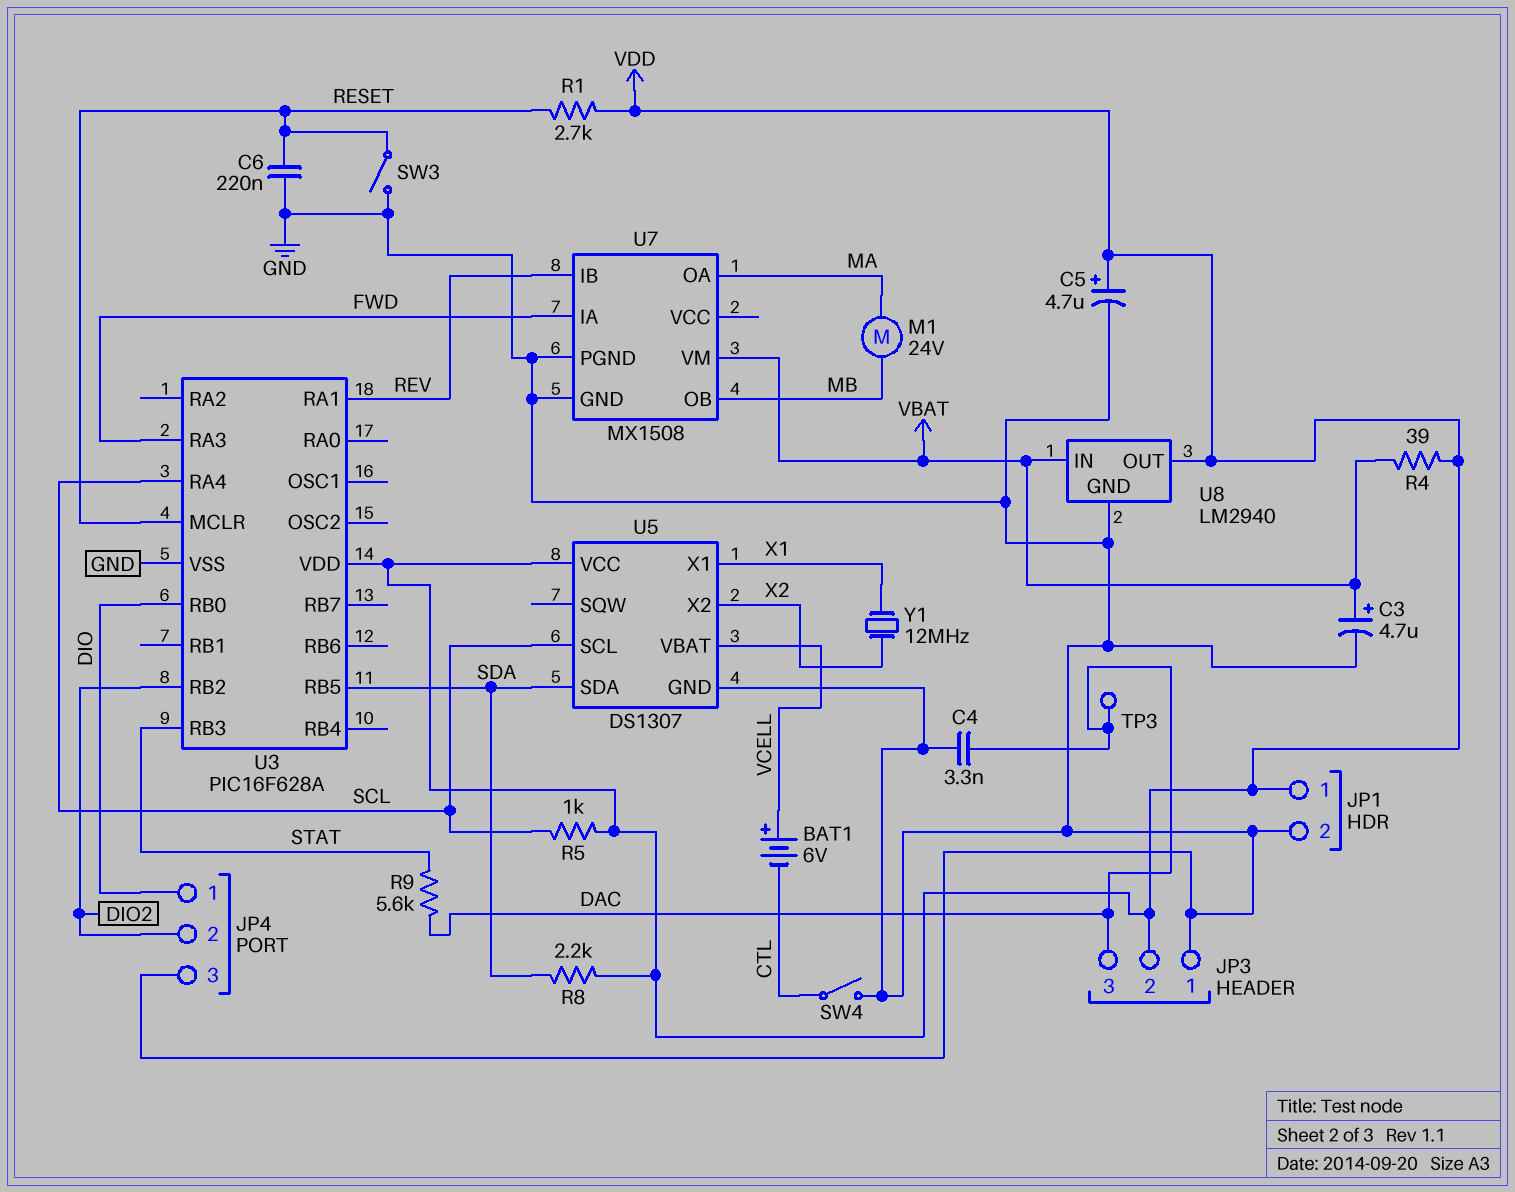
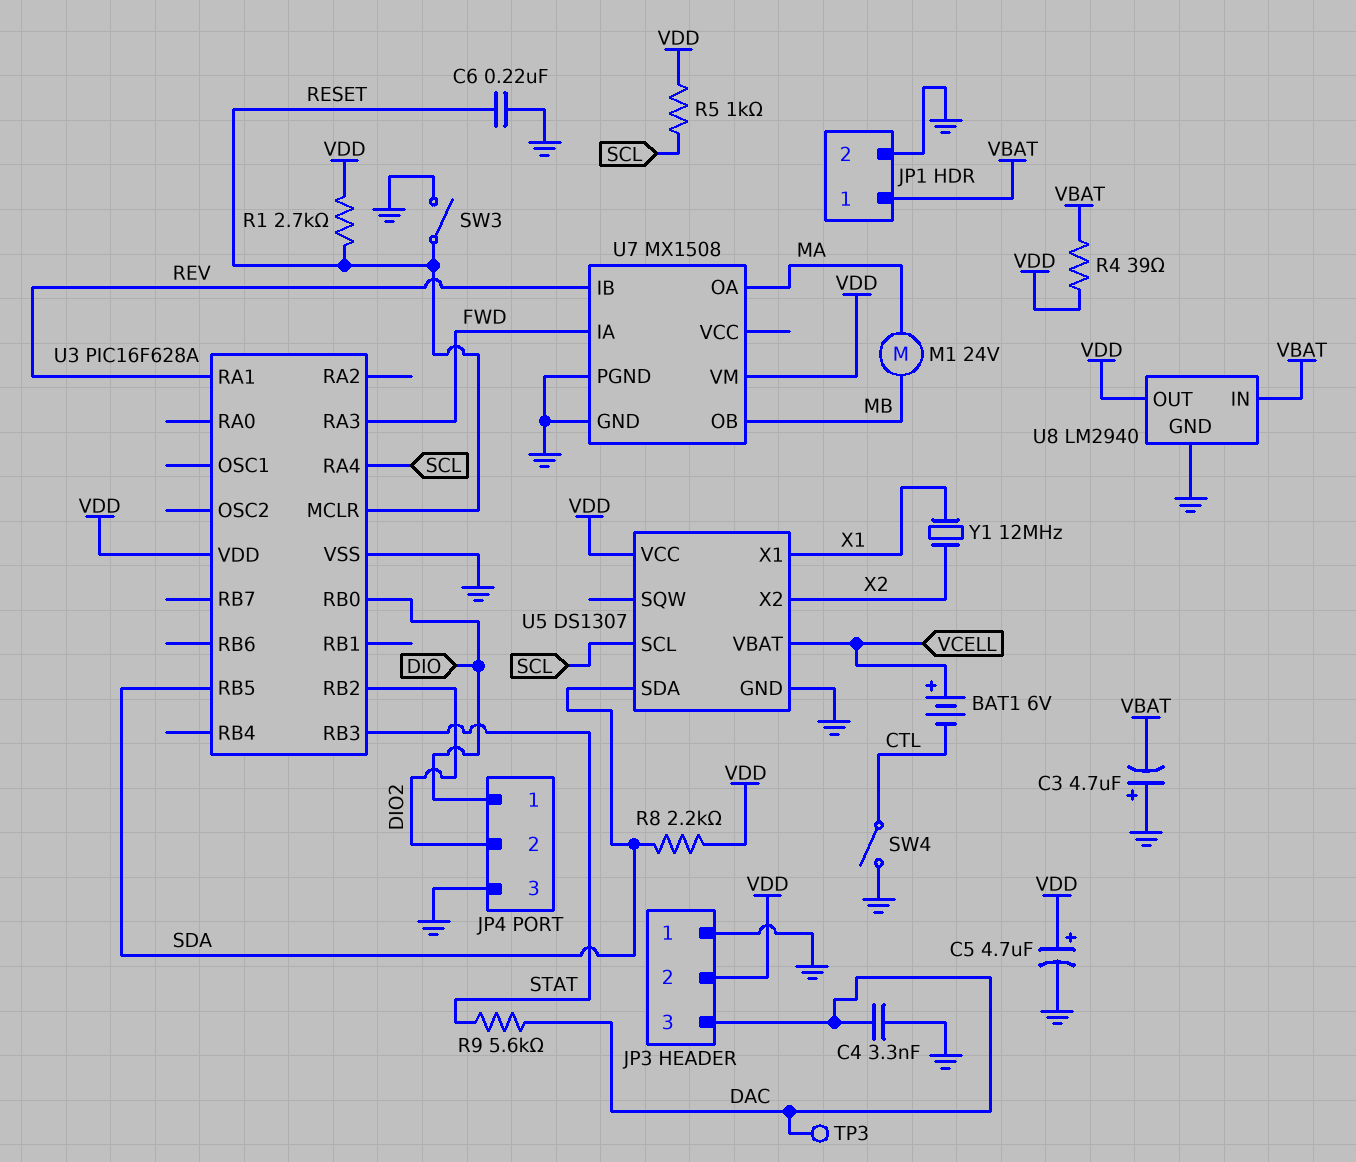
C3: 4.7uF (plus VBAT, minus GND) -> 4.7uF (plus GND, minus VBAT)
JP1 pin 1: VDD -> VBAT
U7 pin VM: VBAT -> VDD

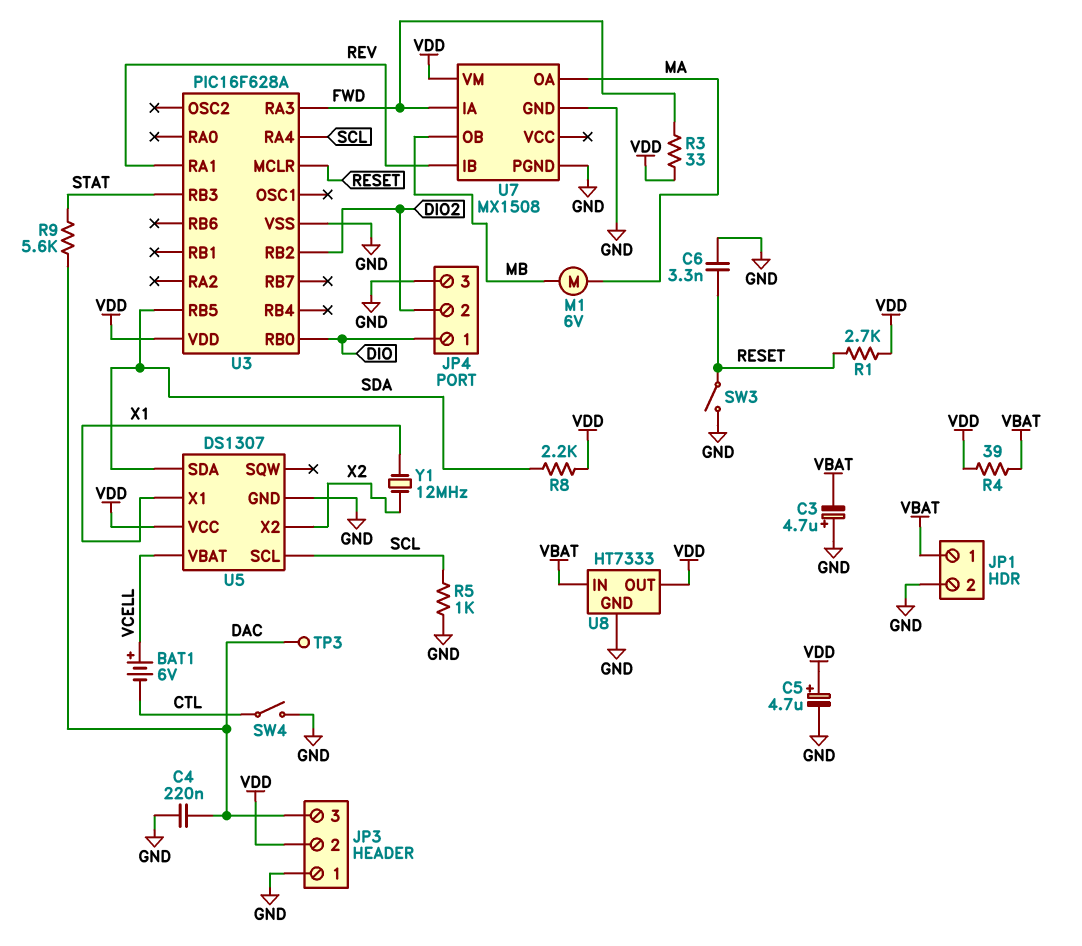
C4: 3.3nF (DAC, GND) -> 220nF (DAC, GND)
C6: 220nF (GND, RESET) -> 3.3nF (GND, RESET)
M1: motor 24V (MA, MB) -> motor 6V (MA, MB)
R3: none -> 33 (FWD, VDD)
R5: 1k (SCL, VDD) -> 1k (GND, SCL)
U8: LM2940 -> HT7333

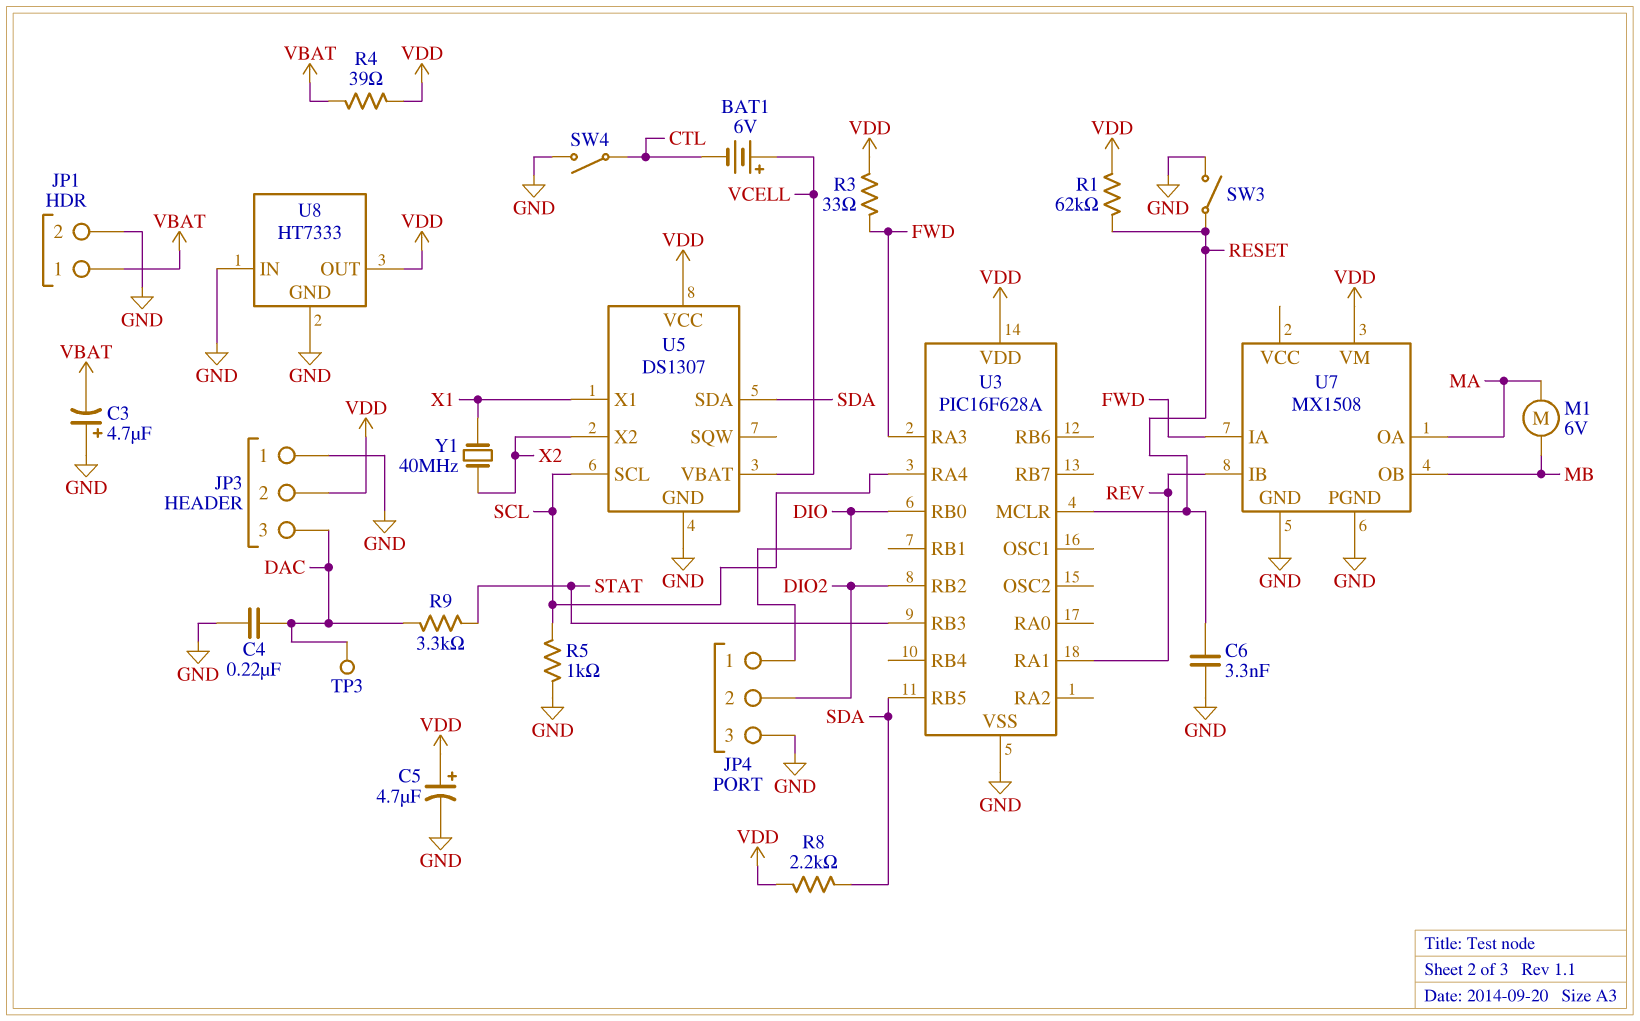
R1: 2.7k (RESET, VDD) -> 62k (RESET, VDD)
R9: 5.6k (DAC, STAT) -> 3.3k (DAC, STAT)
U8 pin IN: VBAT -> GND
Y1: 12MHz (X1, X2) -> 40MHz (X1, X2)

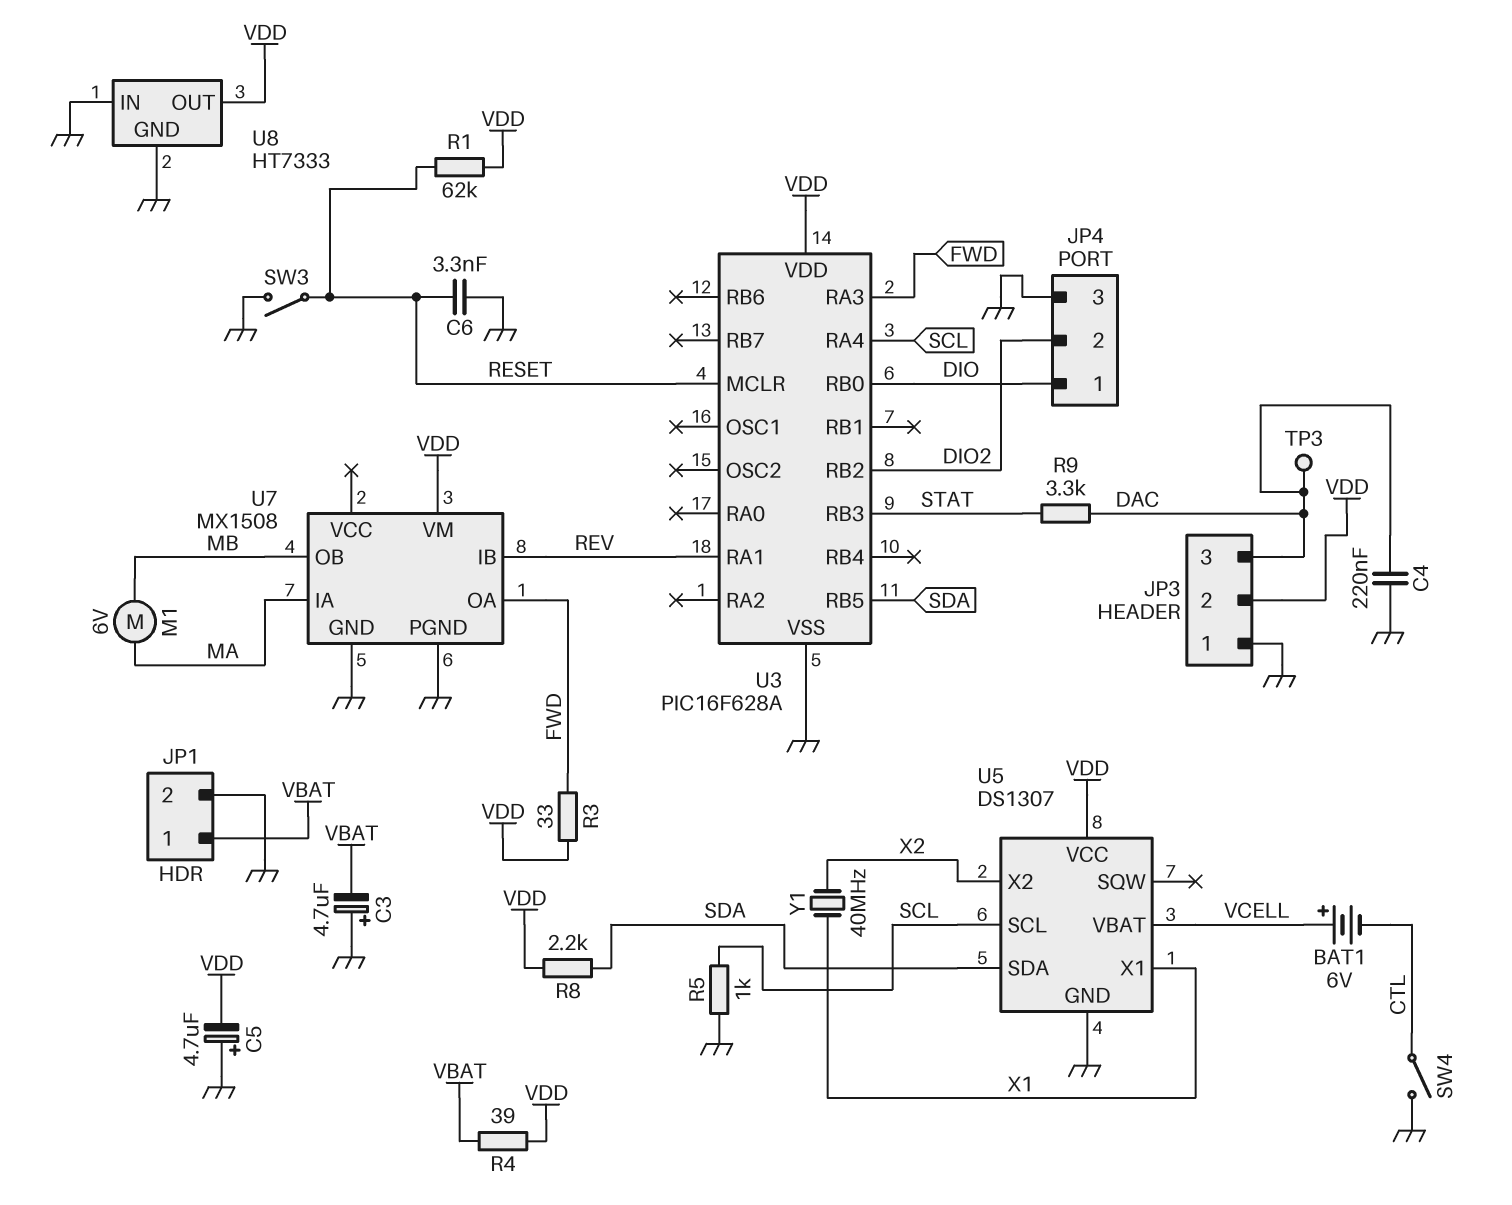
C5: 4.7uF (plus VDD, minus GND) -> 4.7uF (plus GND, minus VDD)
U7 pin IA: FWD -> MA
U7 pin OA: MA -> FWD

